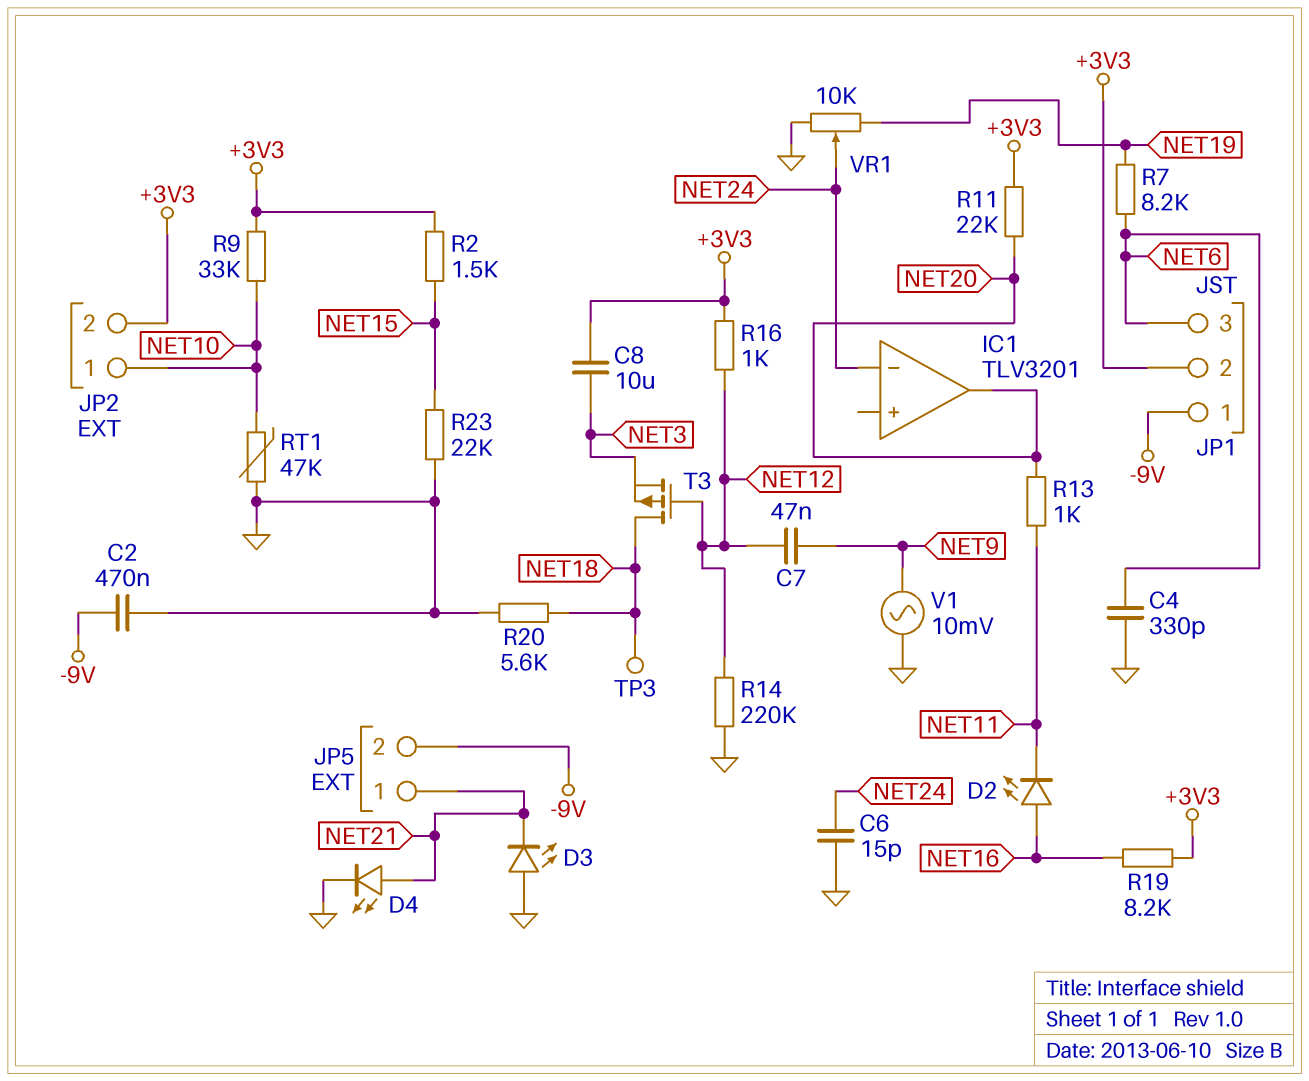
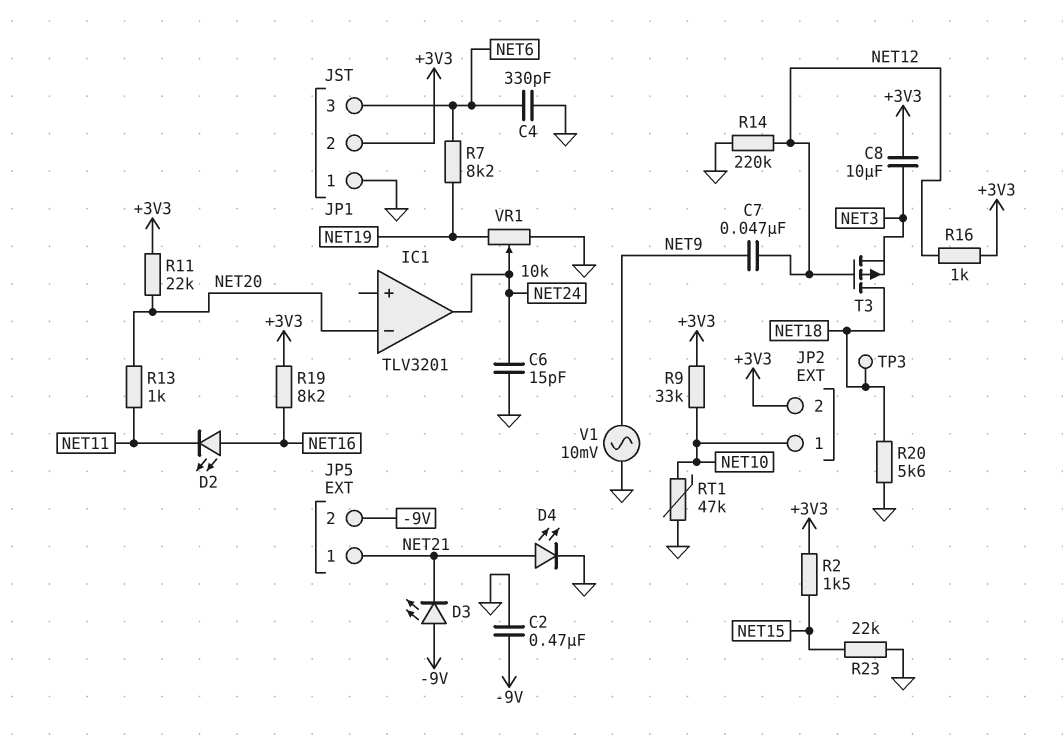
D3: LED (A GND, K NET21) -> LED (A -9V, K NET21)
IC1 pin in-: NET24 -> NET20
IC1 pin out: NET20 -> NET24
JP1 pin 1: -9V -> GND

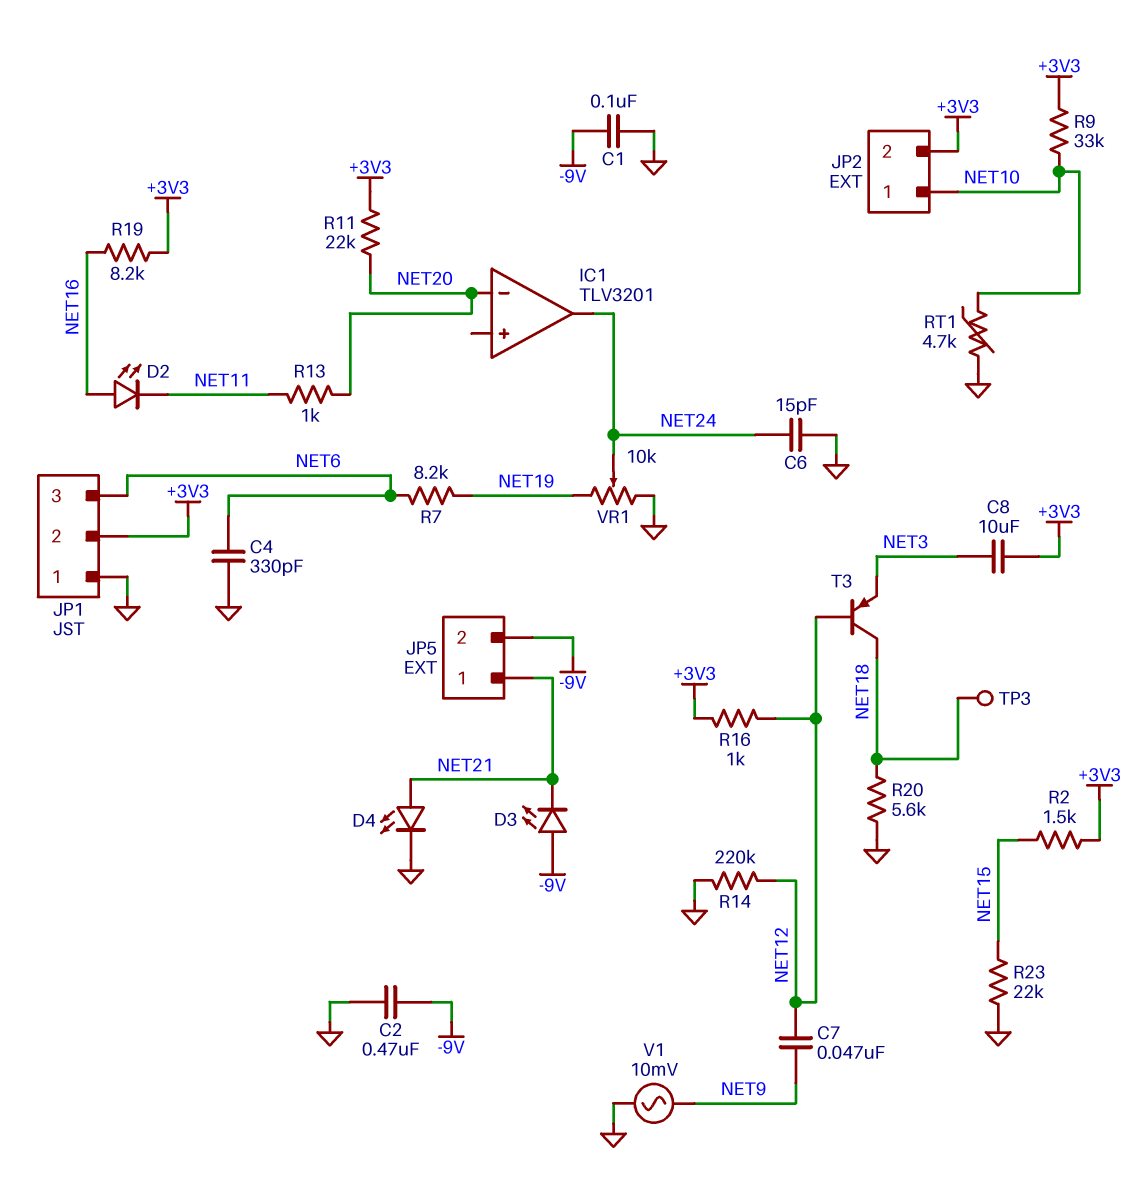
C1: none -> 100nF (-9V, GND)
RT1: 47k (GND, NET10) -> 4.7k (GND, NET10)
T3: PMOS (G NET12, D NET18, S NET3) -> PNP (B NET12, C NET18, E NET3)

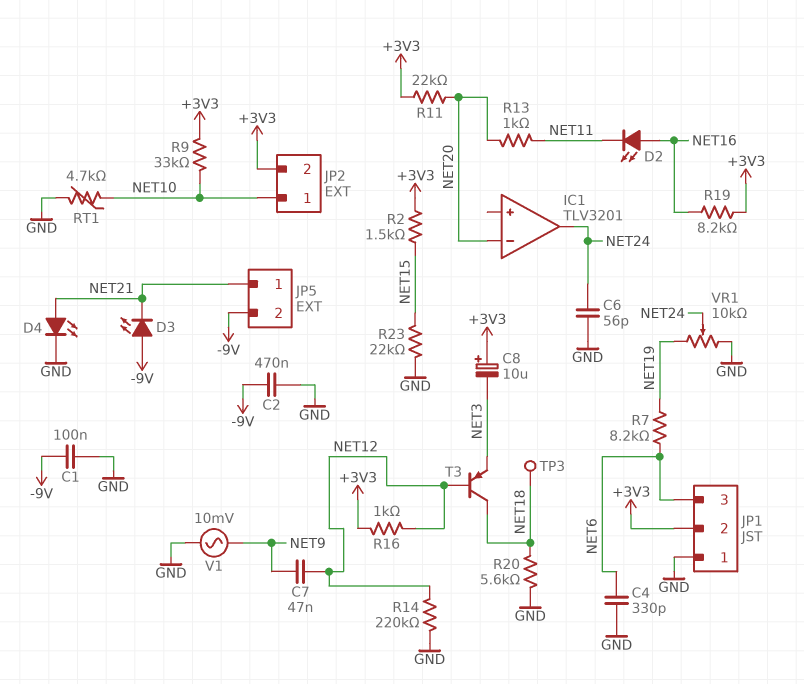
C6: 15pF (GND, NET24) -> 56pF (GND, NET24)
C8: 10uF (+3V3, NET3) -> 10uF (plus +3V3, minus NET3)

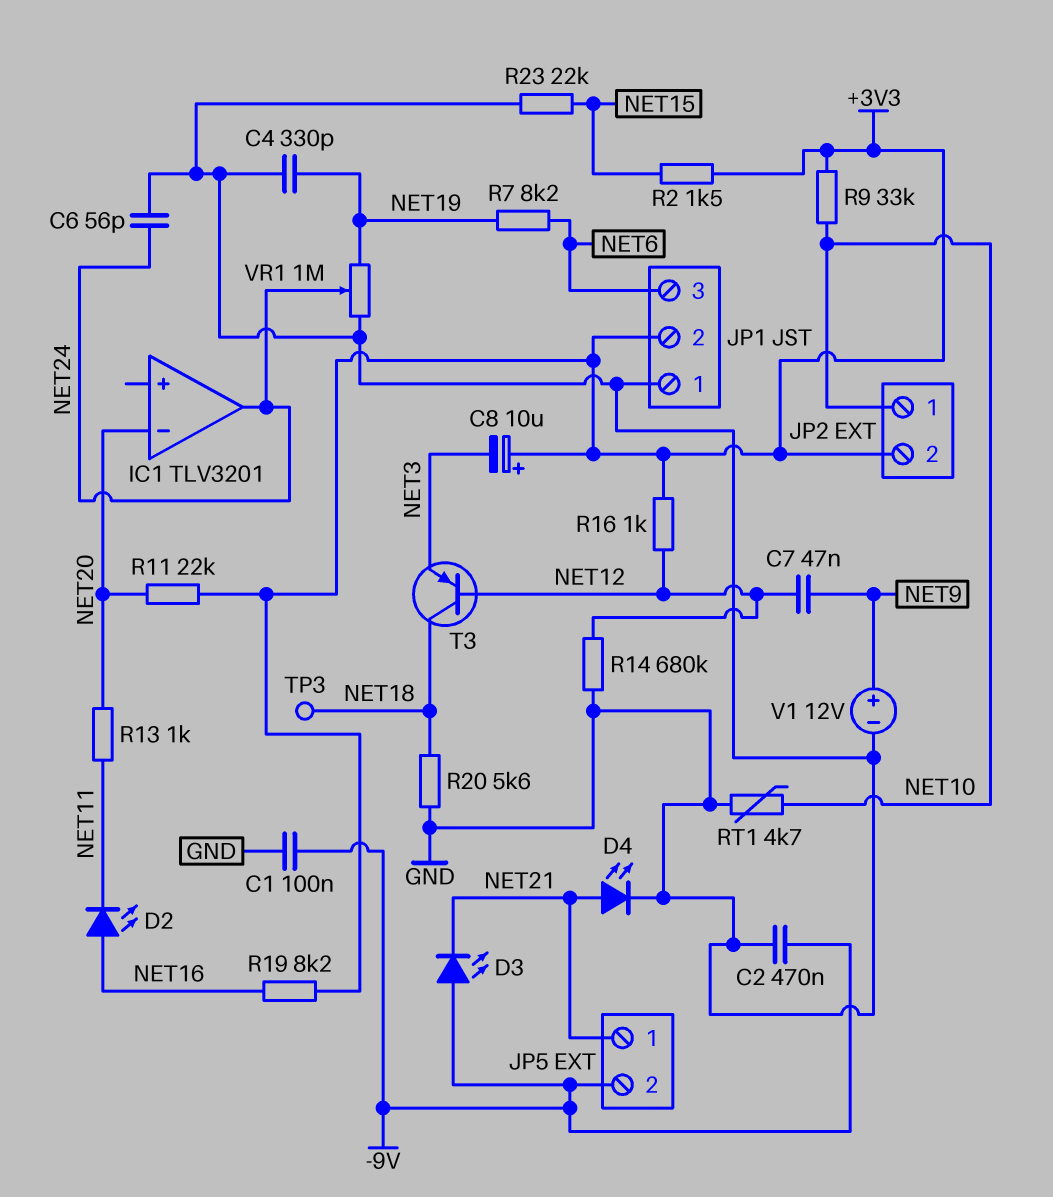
C4: 330pF (GND, NET6) -> 330pF (GND, NET19)
R14: 220k (GND, NET12) -> 680k (GND, NET12)
V1: AC 10mV (GND, NET9) -> 12V (plus NET9, minus GND)
VR1: 10k (GND, NET19, wiper NET24) -> 1M (GND, NET19, wiper NET24)

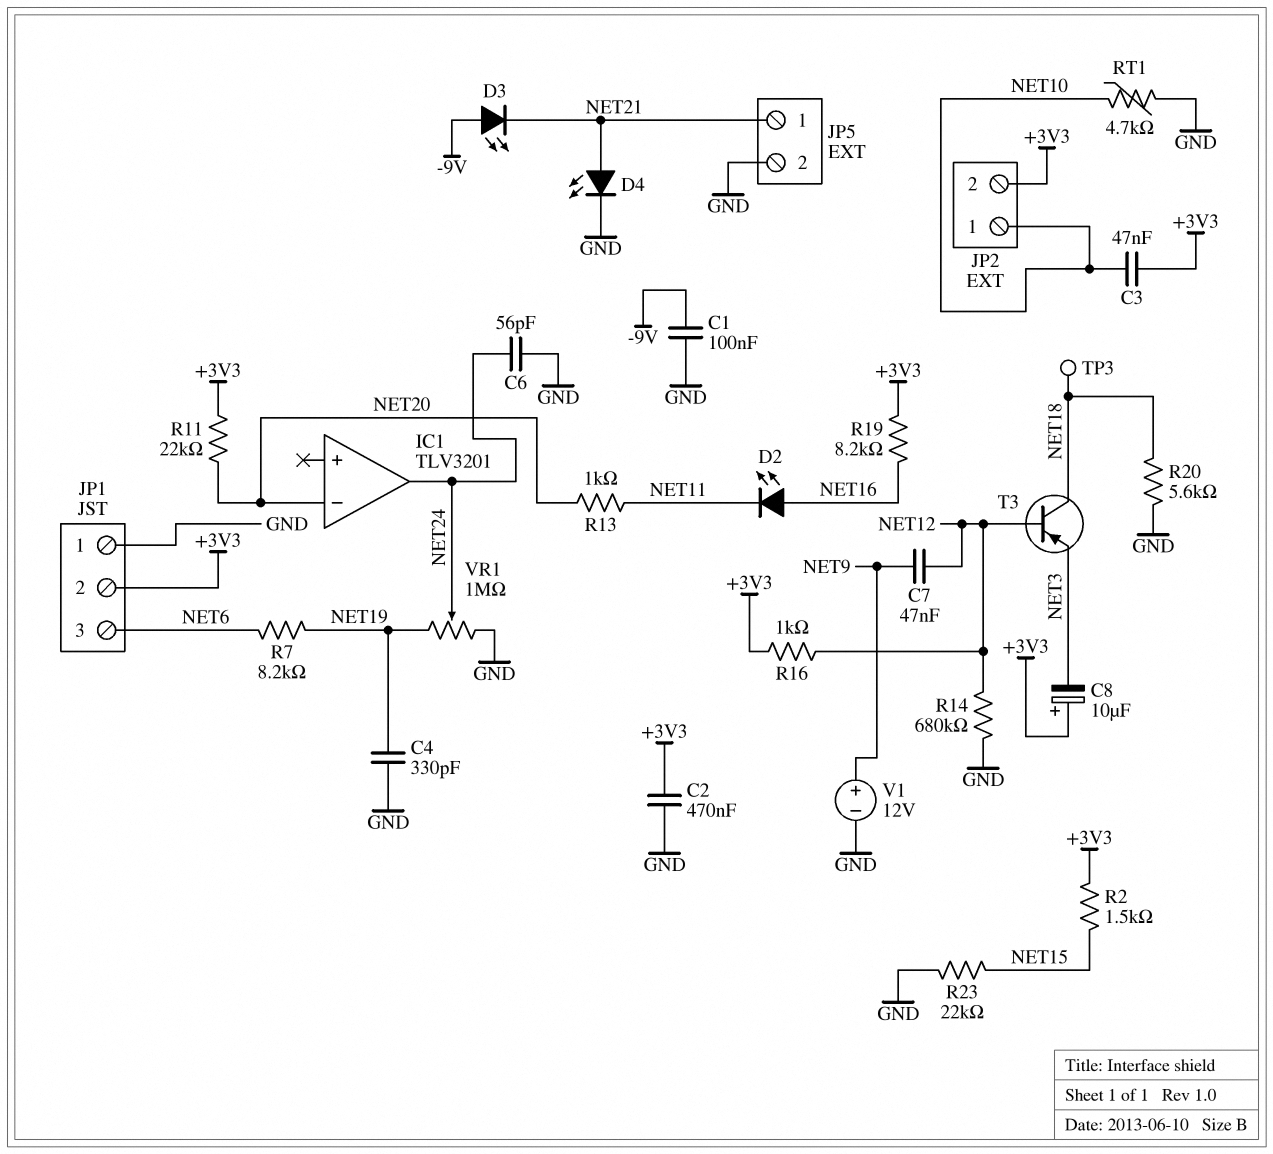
C2: 470nF (-9V, GND) -> 470nF (+3V3, GND)
C3: none -> 47nF (+3V3, NET10)
JP5 pin 2: -9V -> GND
R9: 33k (+3V3, NET10) -> none

